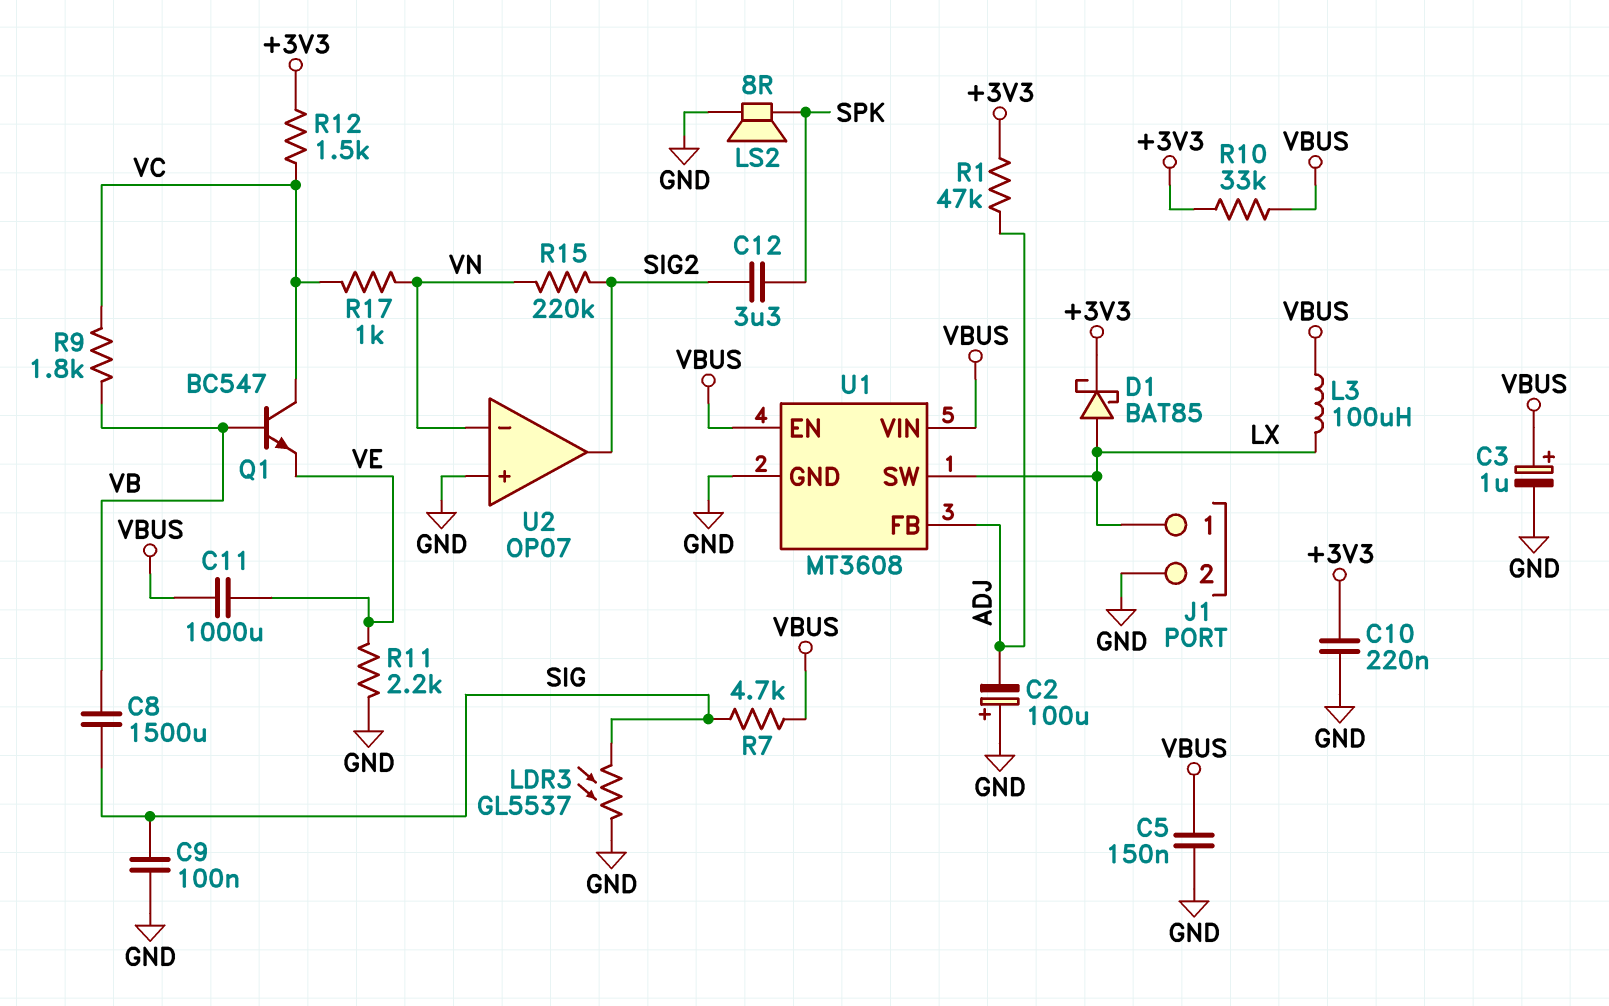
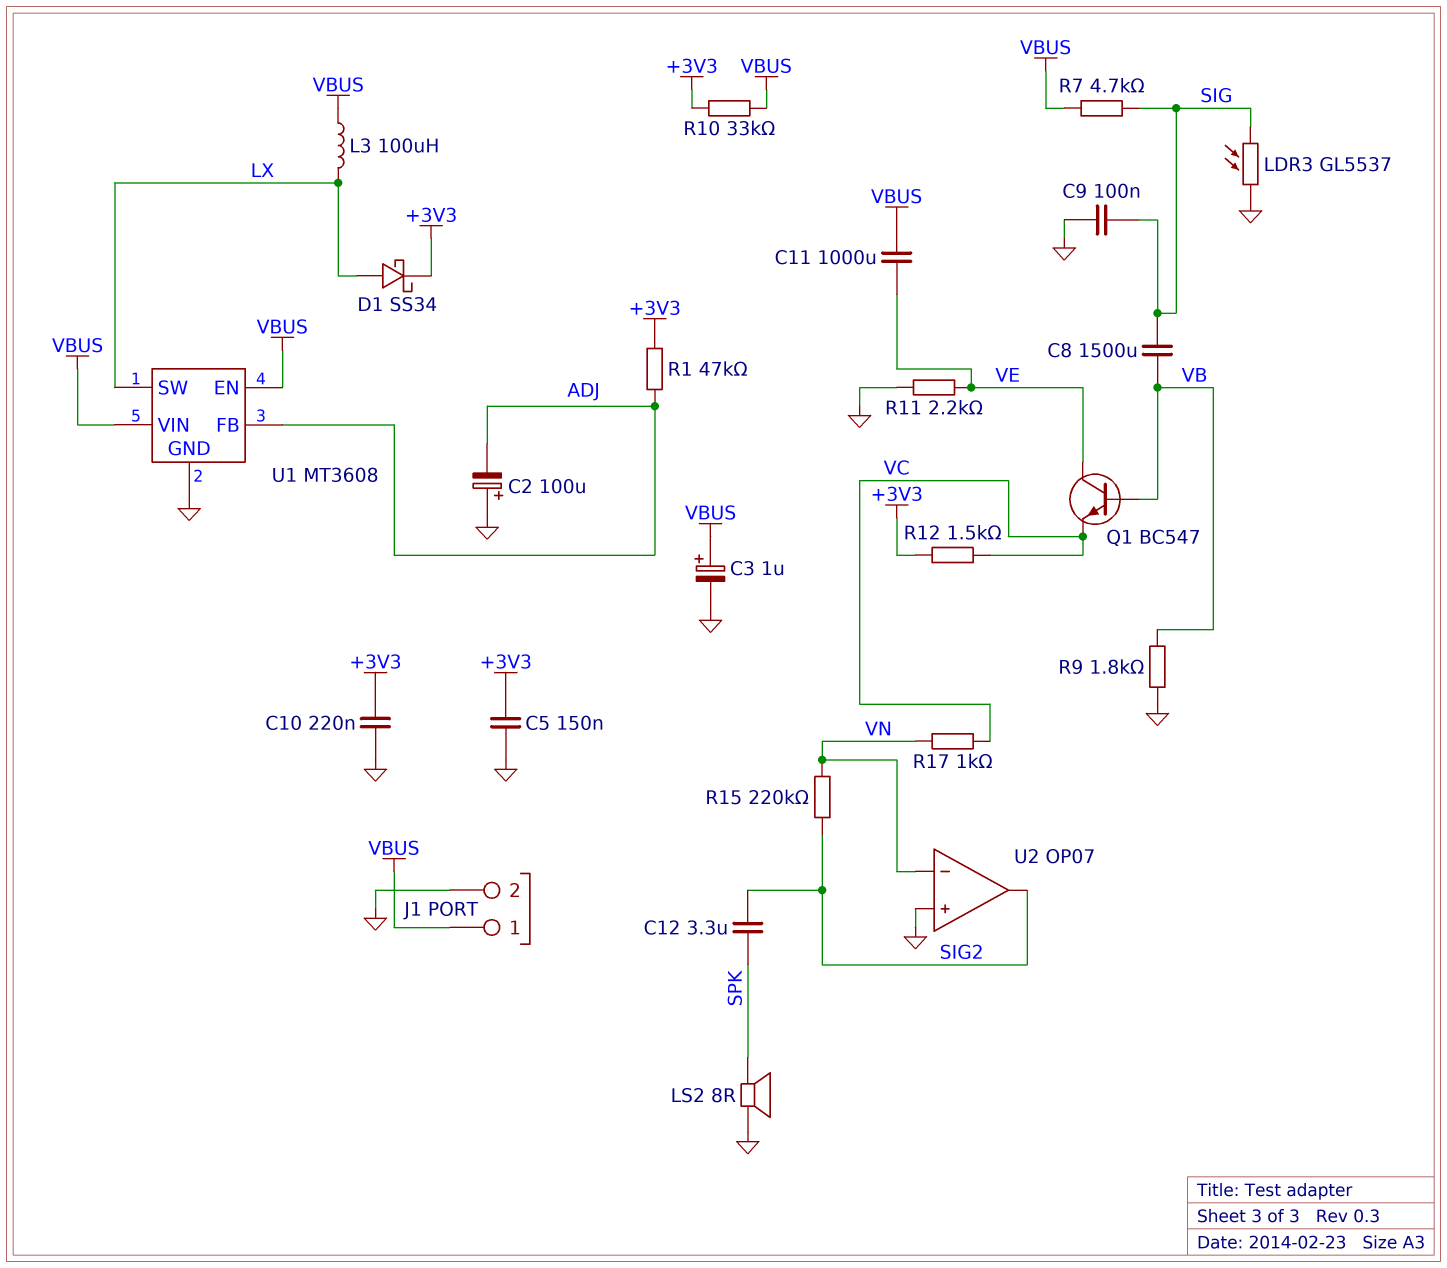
C5: 150nF (GND, VBUS) -> 150nF (+3V3, GND)
D1: schottky BAT85 (A LX, K +3V3) -> schottky SS34 (A LX, K +3V3)
J1 pin 1: LX -> VBUS
Q1: NPN BC547 (B VB, C VC, E VE) -> NPN BC547 (B VB, C VE, E VC)
R9: 1.8k (VB, VC) -> 1.8k (GND, VB)

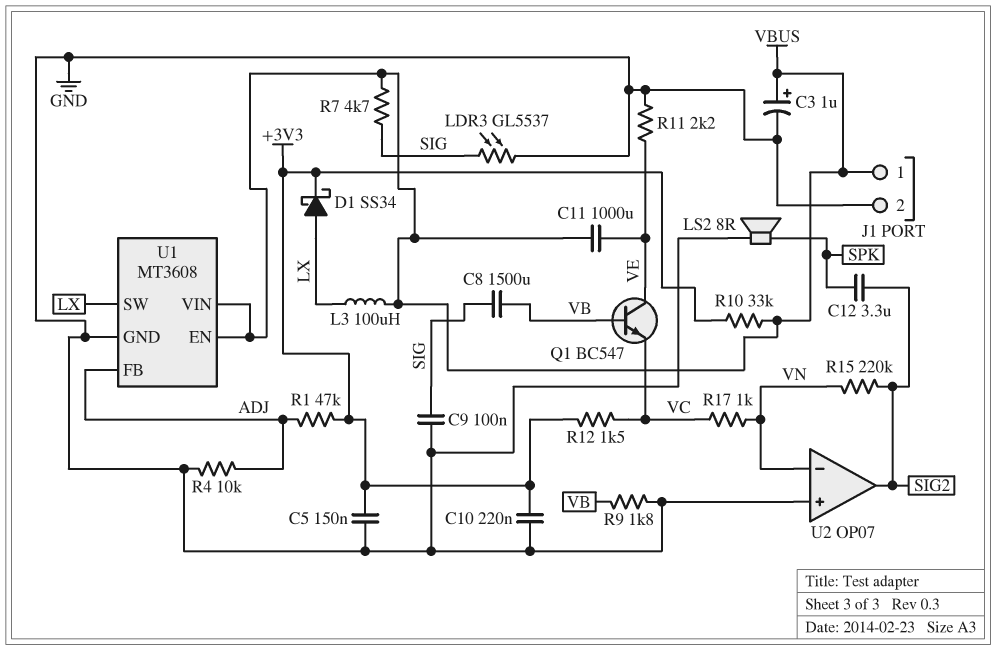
C2: 100uF (plus GND, minus ADJ) -> none
R4: none -> 10k (ADJ, GND)

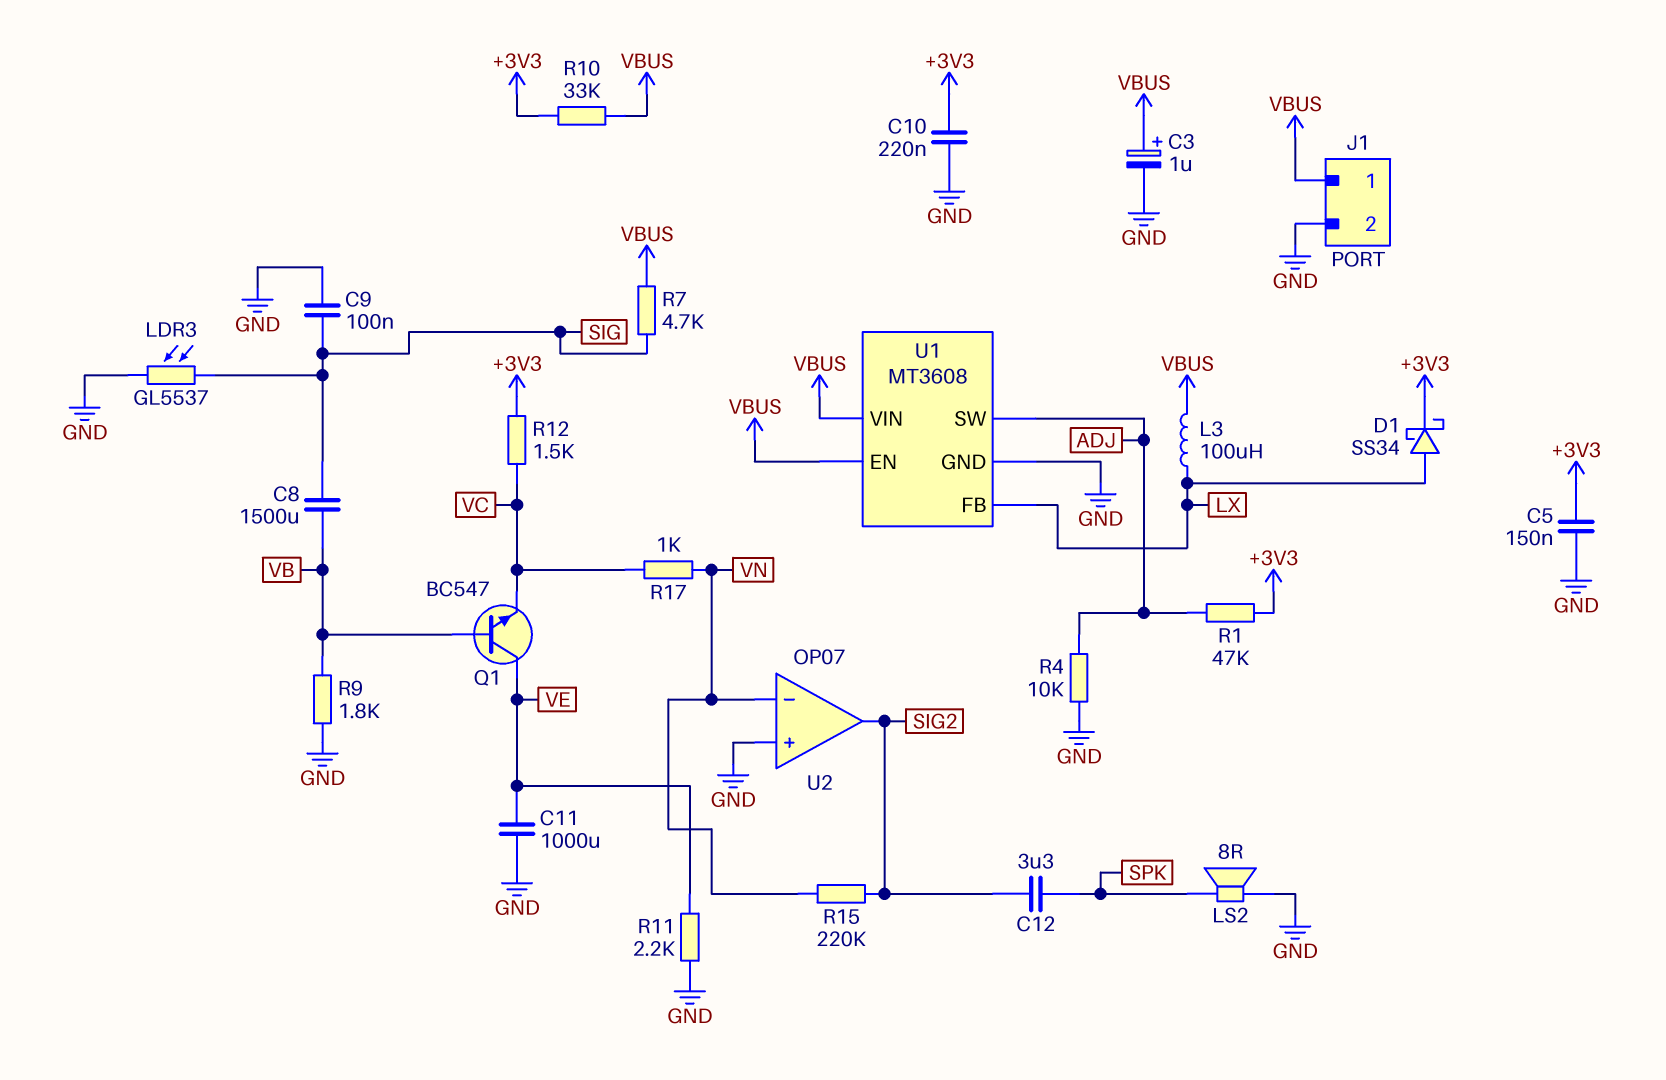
C11: 1000uF (VBUS, VE) -> 1000uF (GND, VE)
U1 pin FB: ADJ -> LX
U1 pin SW: LX -> ADJ

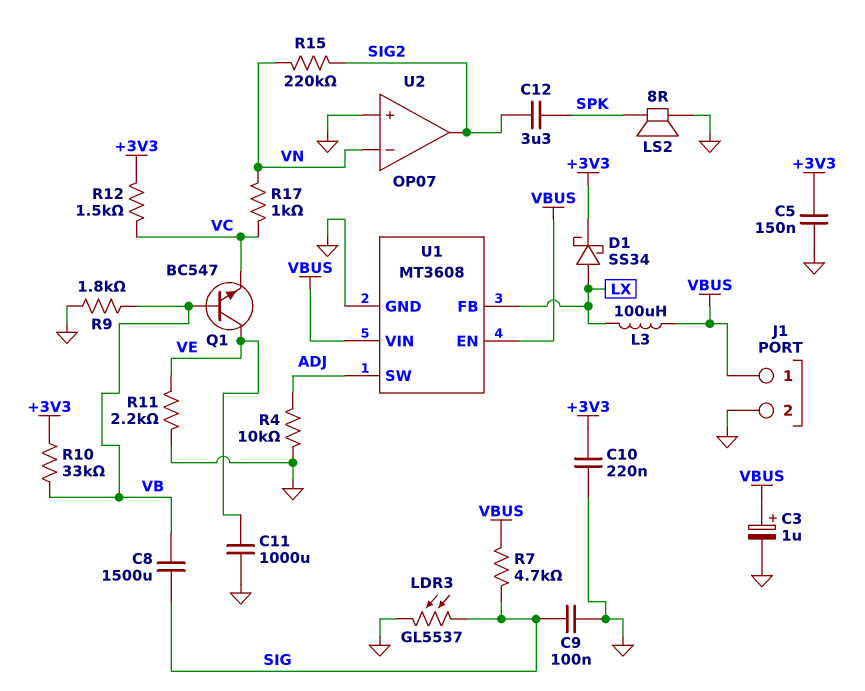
R1: 47k (+3V3, ADJ) -> none
R10: 33k (+3V3, VBUS) -> 33k (+3V3, VB)

